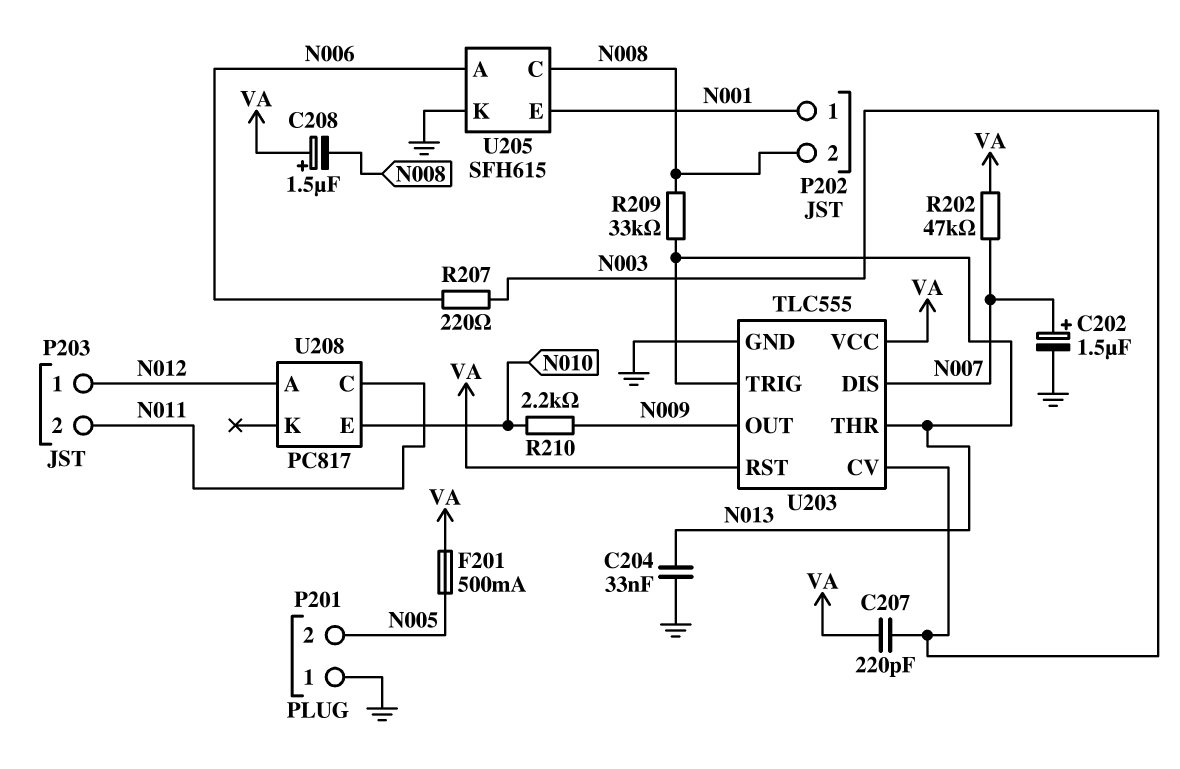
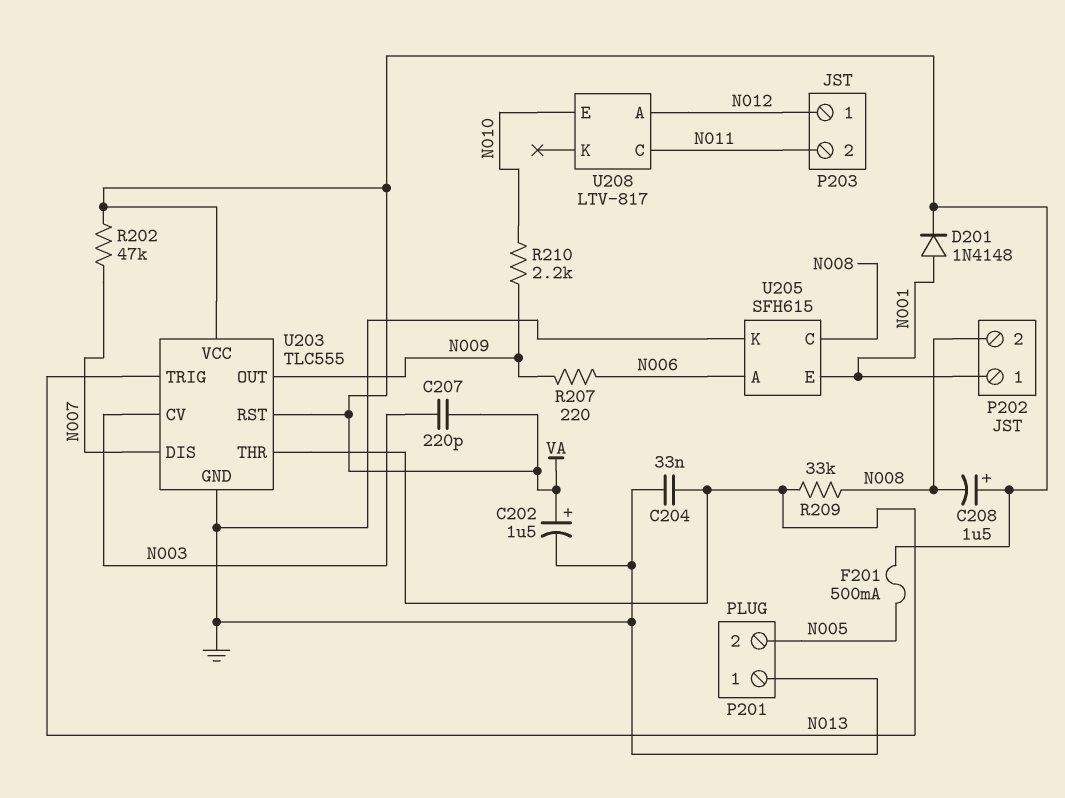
C202: 1.5uF (plus N007, minus GND) -> 1.5uF (plus VA, minus GND)
D201: none -> diode 1N4148 (A N001, K VA)
R207: 220 (N003, N006) -> 220 (N006, N009)
U208: PC817 -> LTV-817

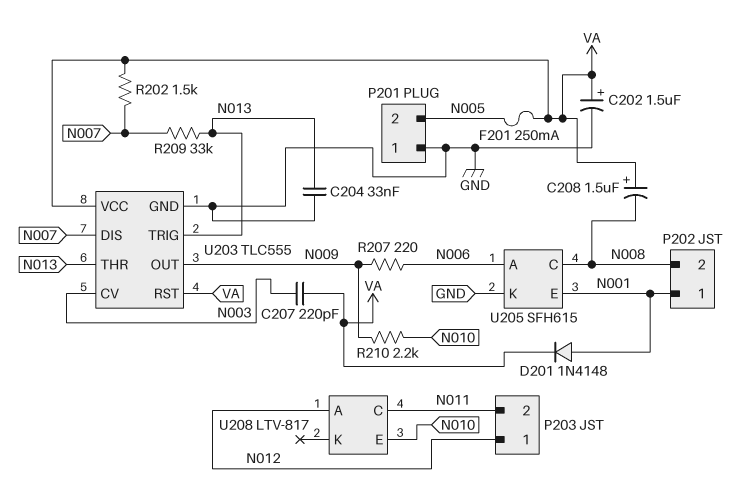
F201: 500mA (N005, VA) -> 250mA (N005, VA)
R202: 47k (N007, VA) -> 1.5k (N007, VA)
R209: 33k (N008, N013) -> 33k (N007, N013)

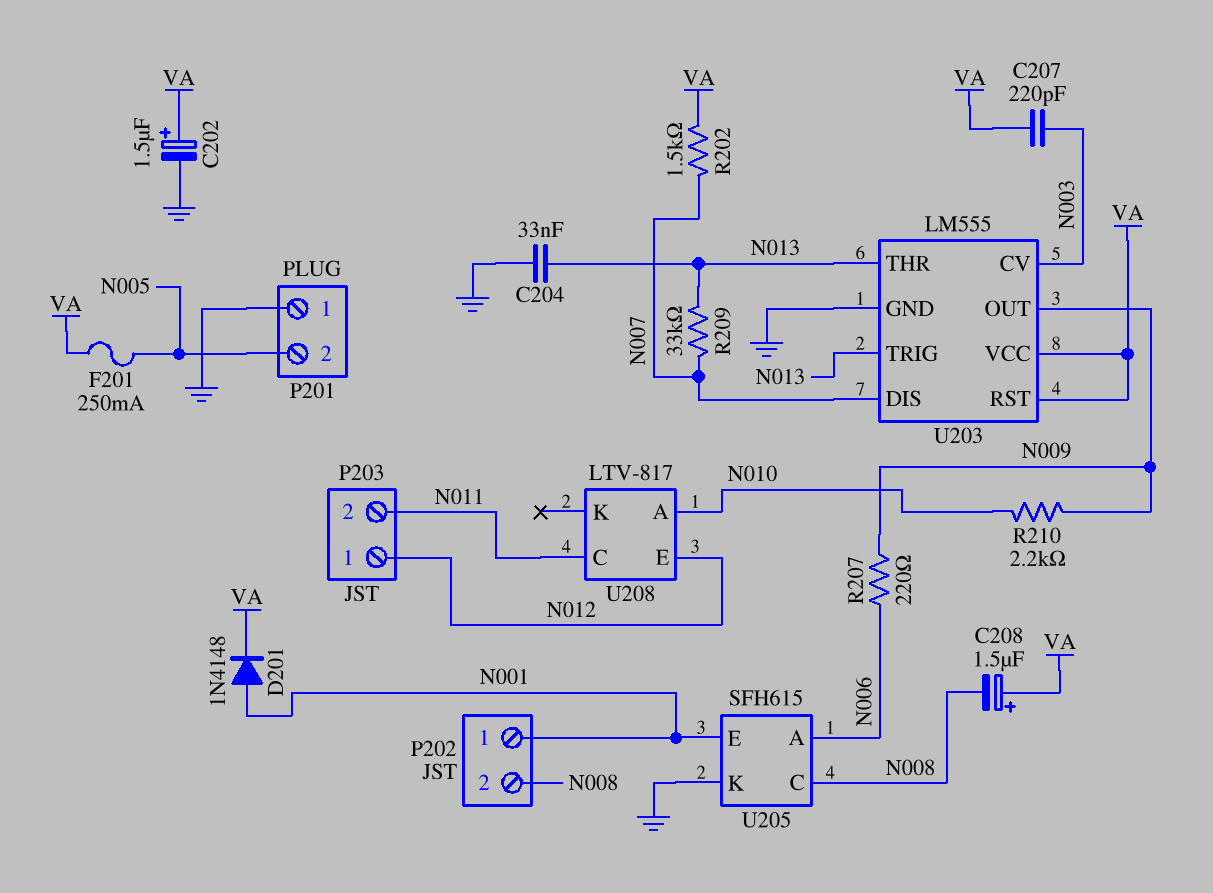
U203: TLC555 -> LM555
U208 pin A: N012 -> N010
U208 pin E: N010 -> N012

